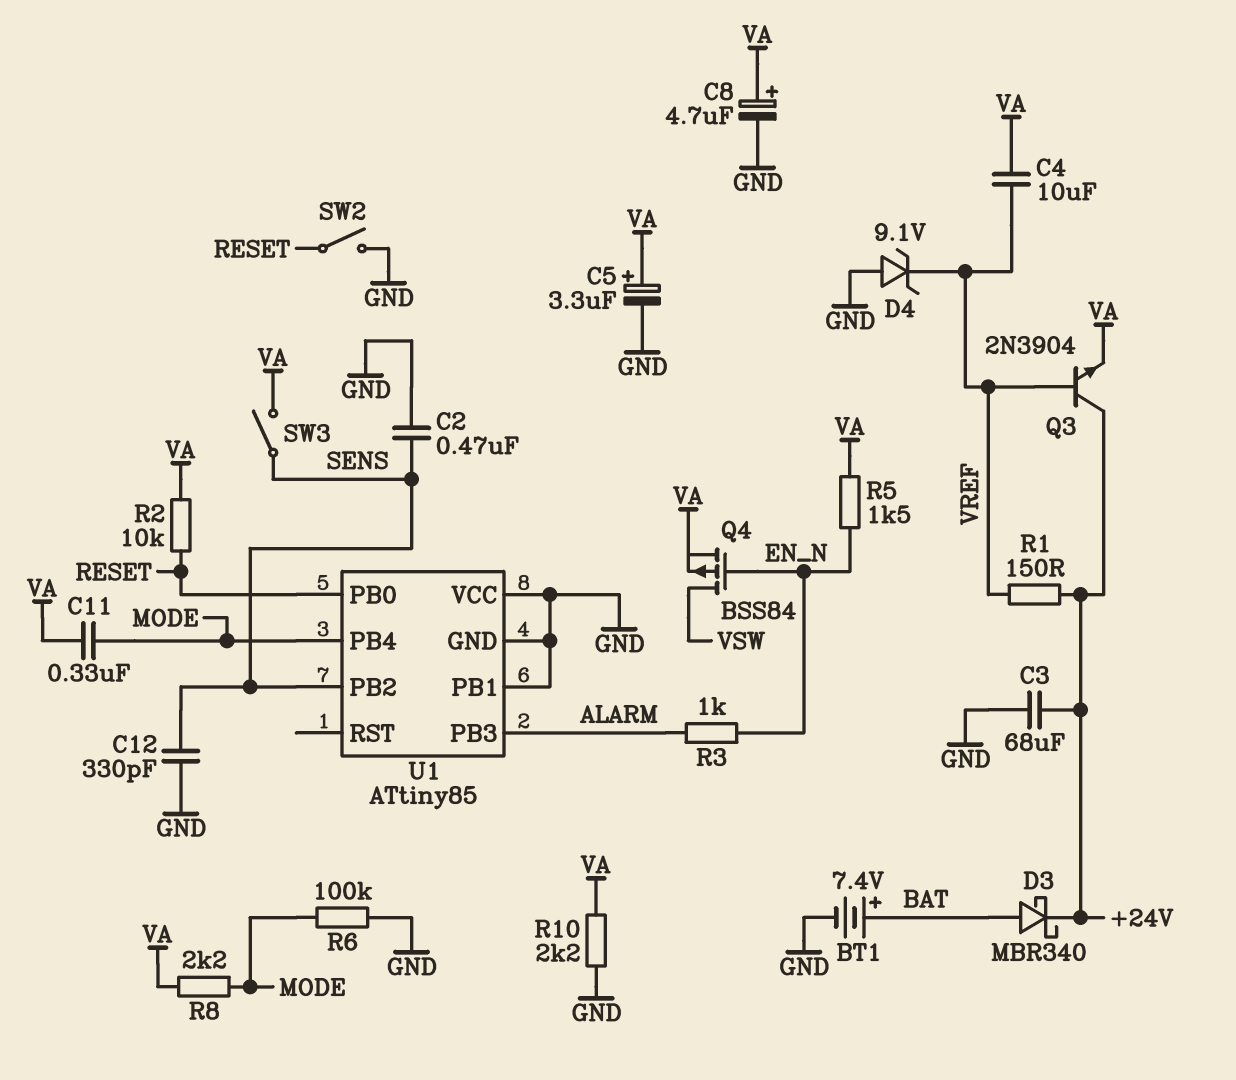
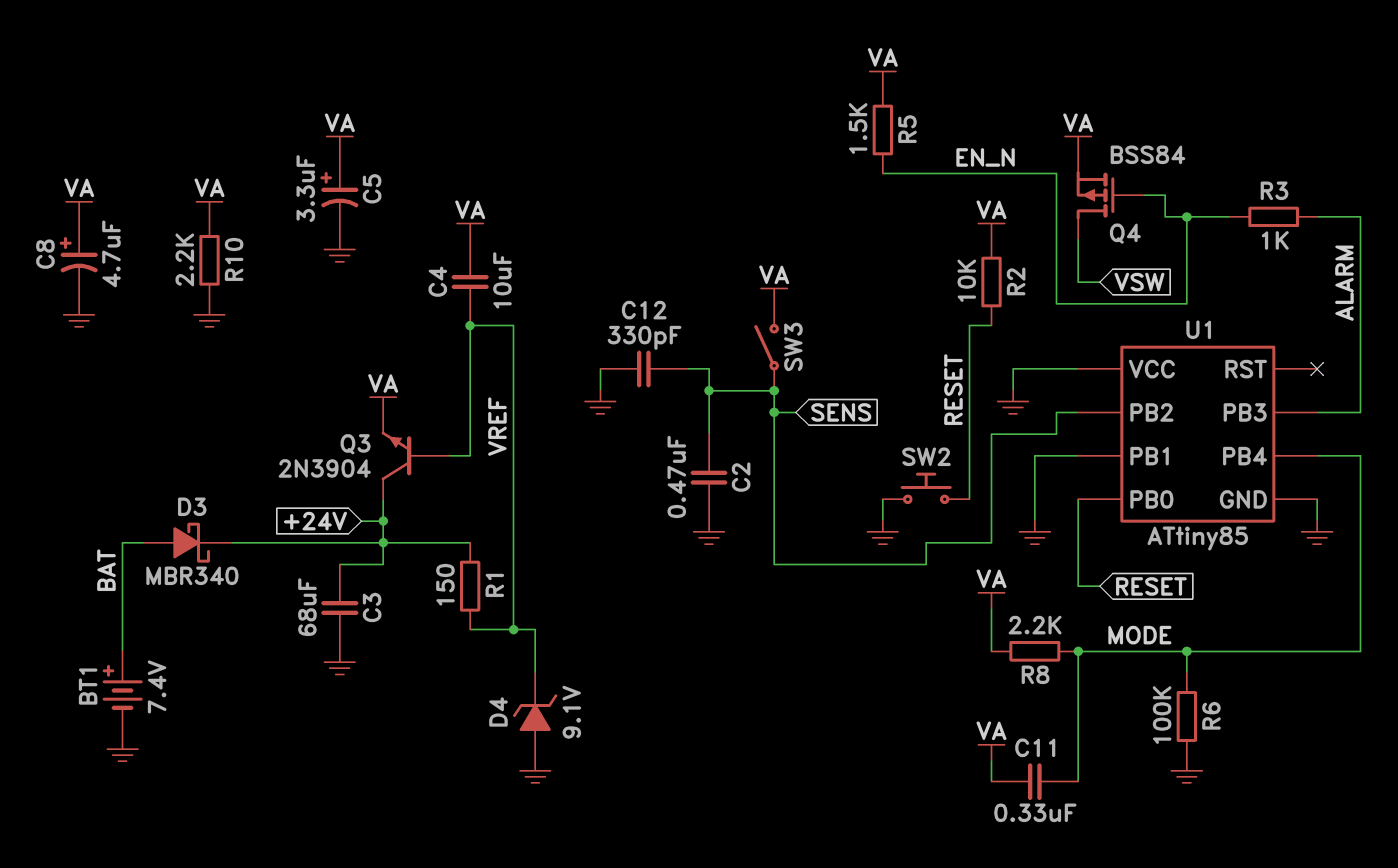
SW2: switch (GND, RESET) -> button (GND, RESET)

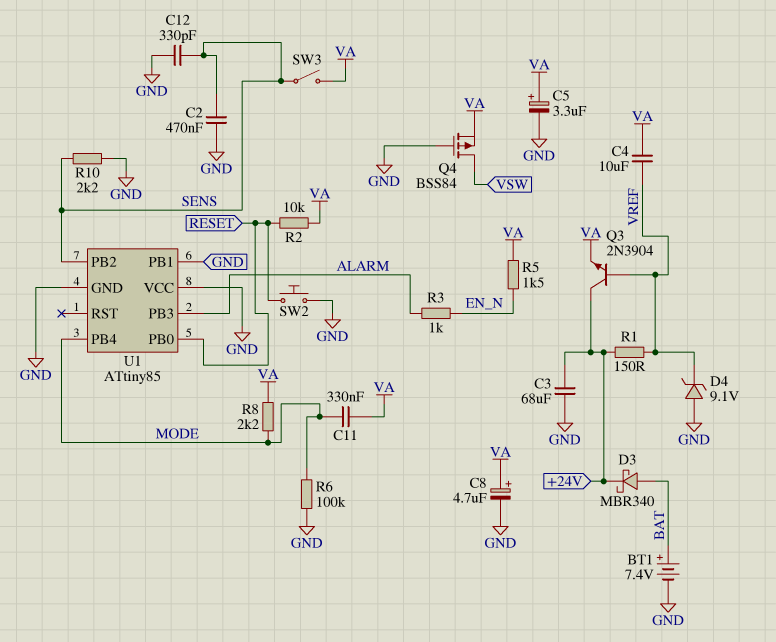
Q4: PMOS BSS84 (G EN_N, D VSW, S VA) -> PMOS BSS84 (G GND, D VSW, S VA)
R10: 2.2k (GND, VA) -> 2.2k (GND, SENS)

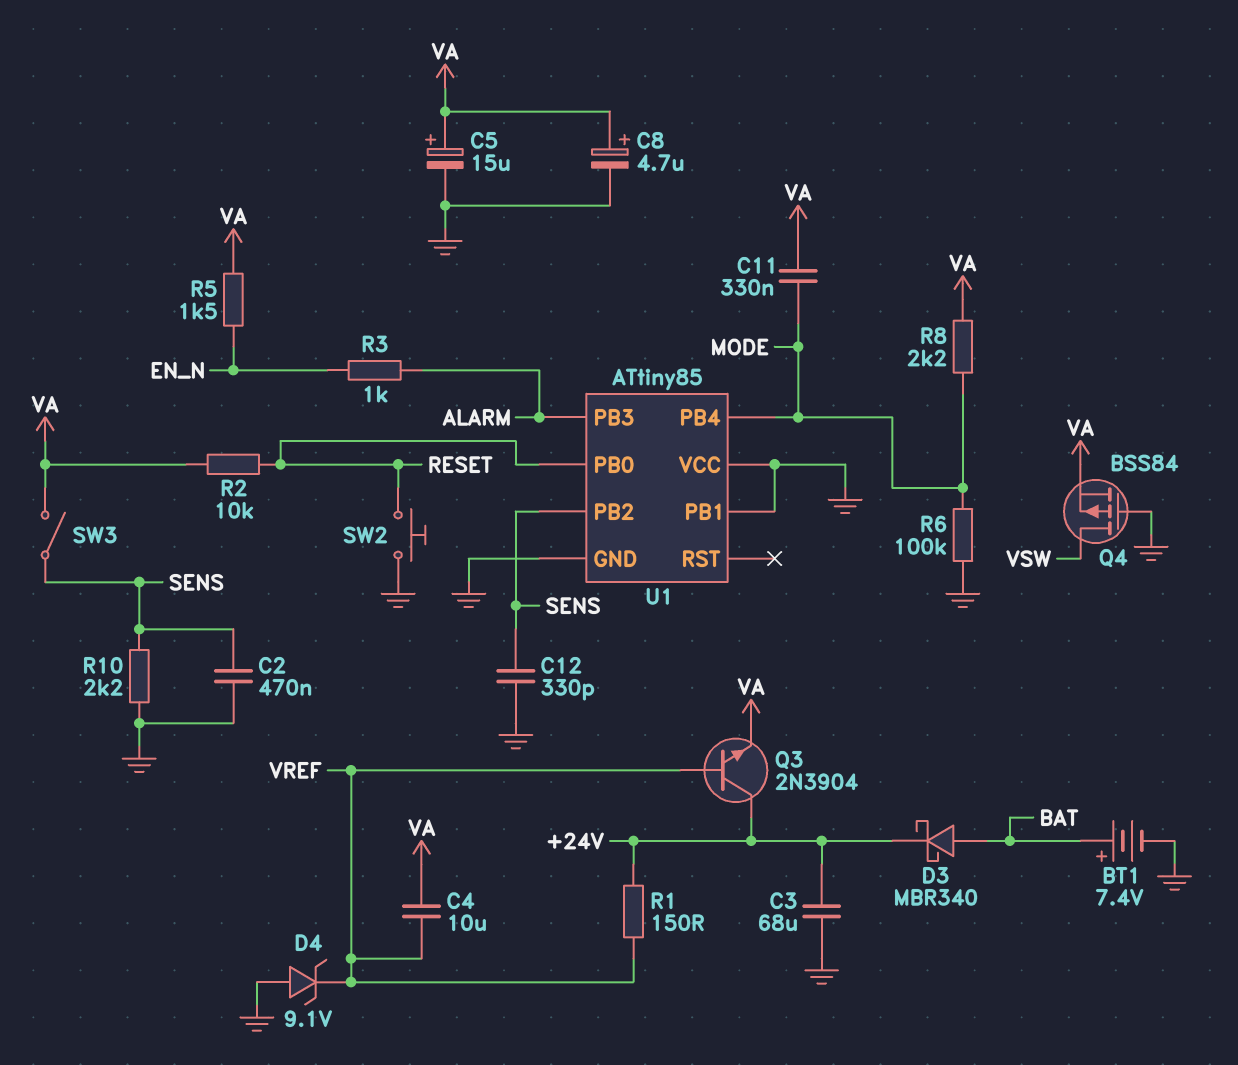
C5: 3.3uF (plus VA, minus GND) -> 15uF (plus VA, minus GND)

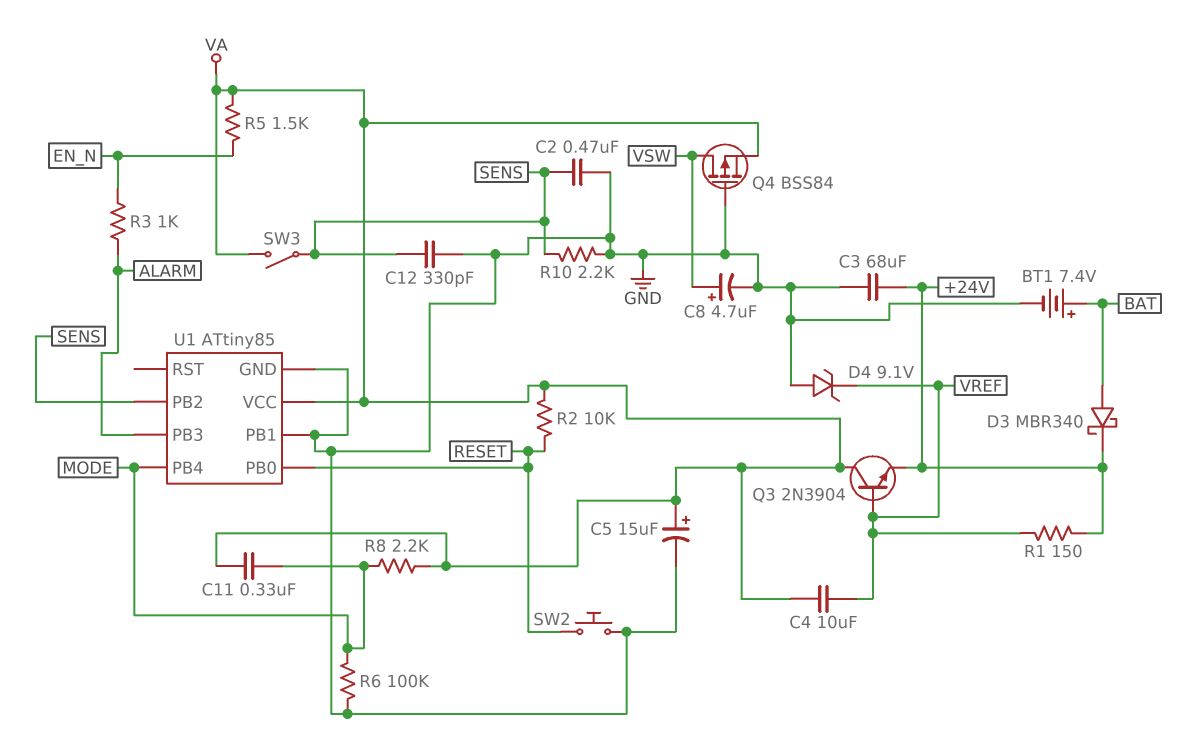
C8: 4.7uF (plus VA, minus GND) -> 4.7uF (plus VSW, minus GND)
Q3: NPN 2N3904 (B VREF, C +24V, E VA) -> NPN 2N3904 (B VREF, C VA, E +24V)
U1 pin VCC: GND -> VA

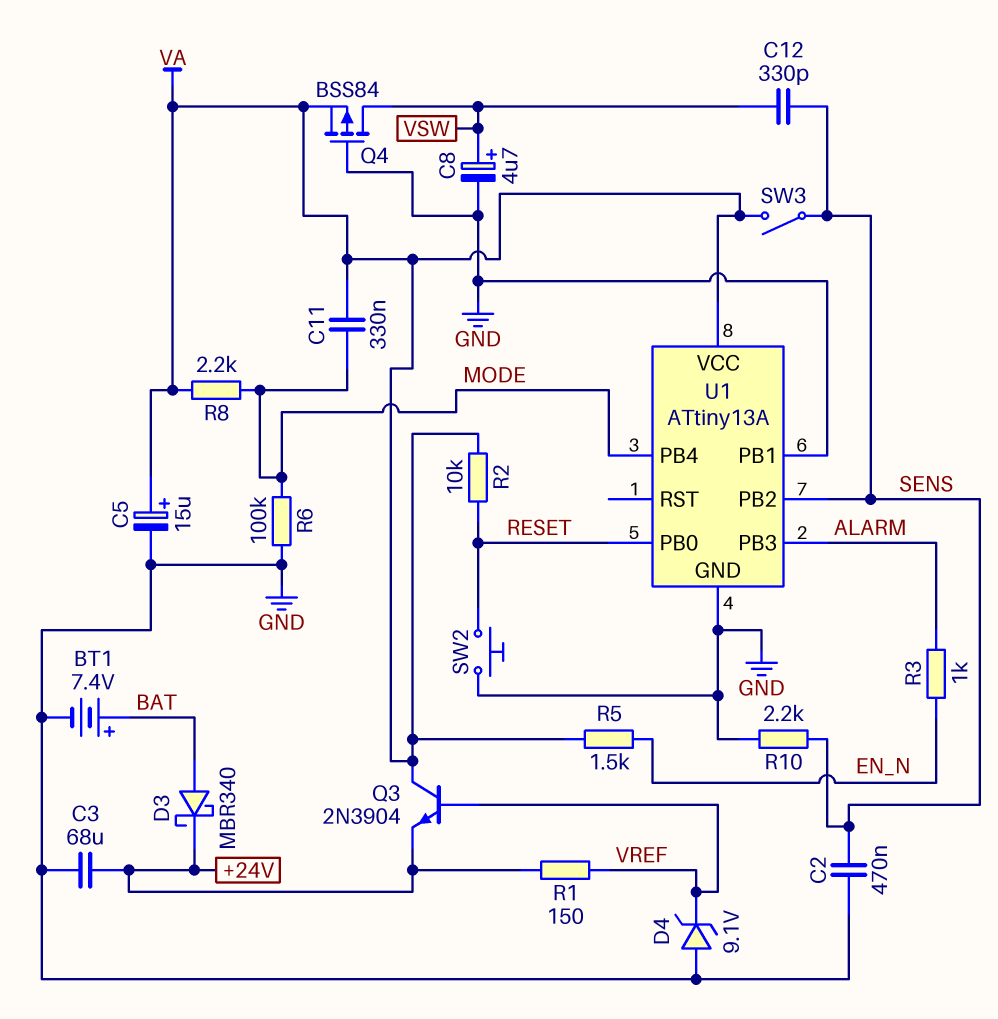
C4: 10uF (VA, VREF) -> none
C12: 330pF (GND, SENS) -> 330pF (SENS, VSW)
U1: ATtiny85 -> ATtiny13A

